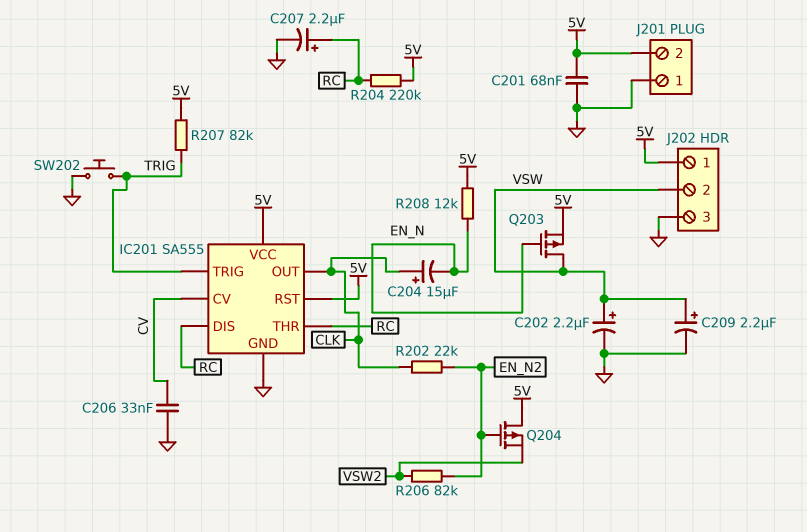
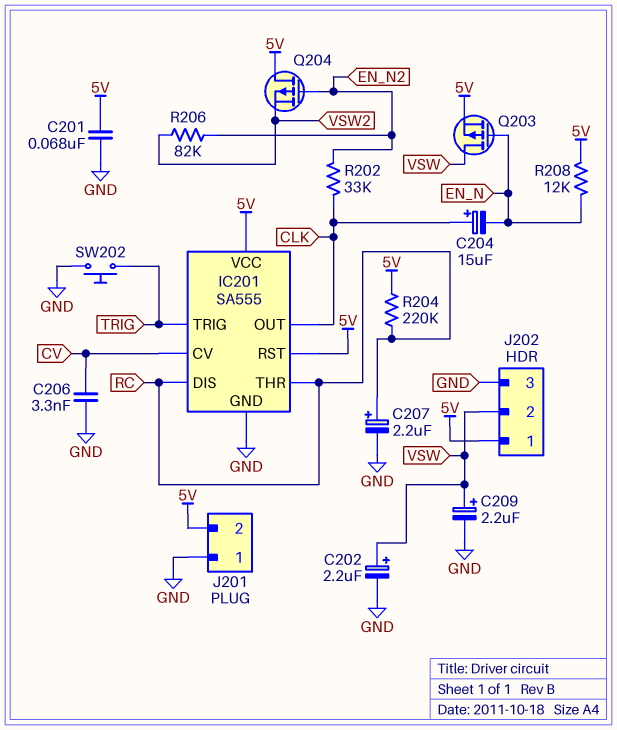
C206: 33nF (CV, GND) -> 3.3nF (CV, GND)
R202: 22k (CLK, EN_N2) -> 33k (CLK, EN_N2)
R207: 82k (5V, TRIG) -> none

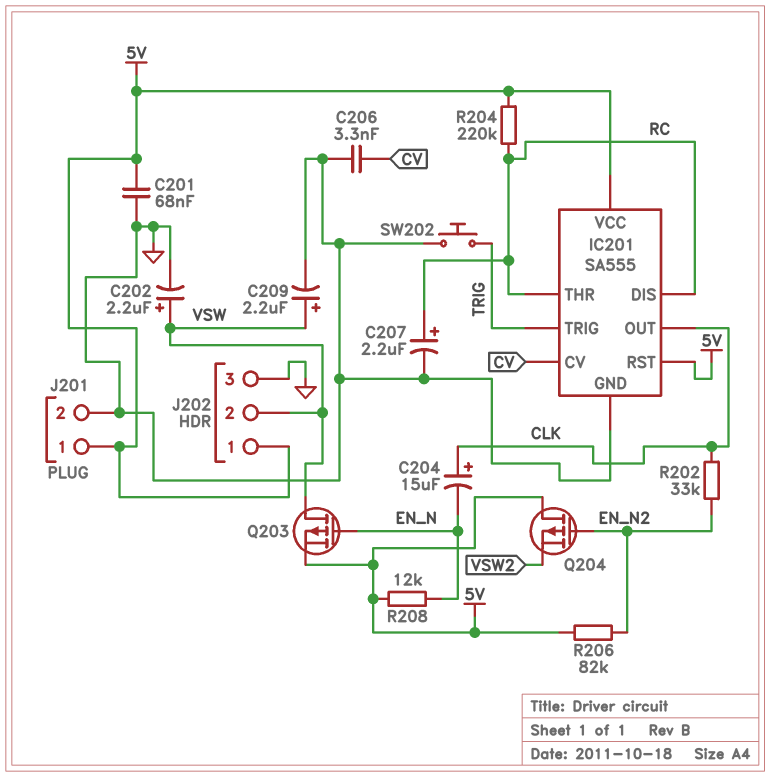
J201 pin 1: GND -> 5V
J201 pin 2: 5V -> GND
R206: 82k (EN_N2, VSW2) -> 82k (5V, EN_N2)

